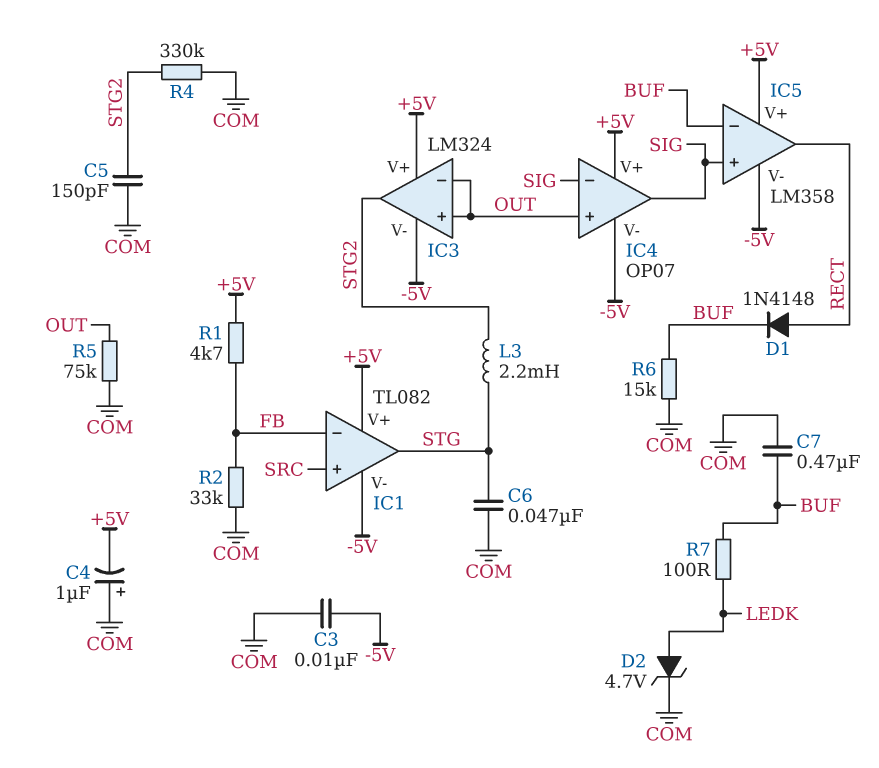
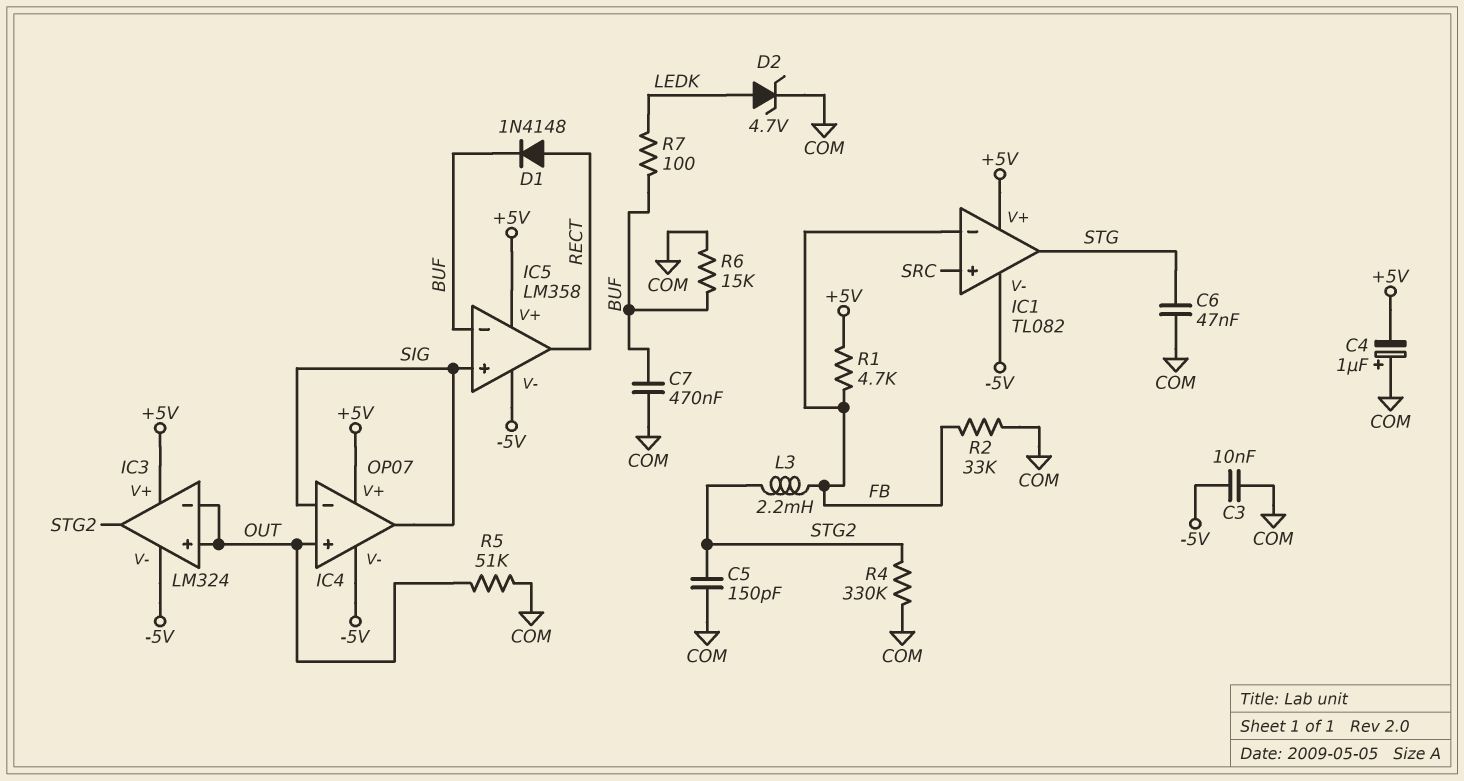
L3: 2.2mH (STG, STG2) -> 2.2mH (FB, STG2)
R5: 75k (COM, OUT) -> 51k (COM, OUT)

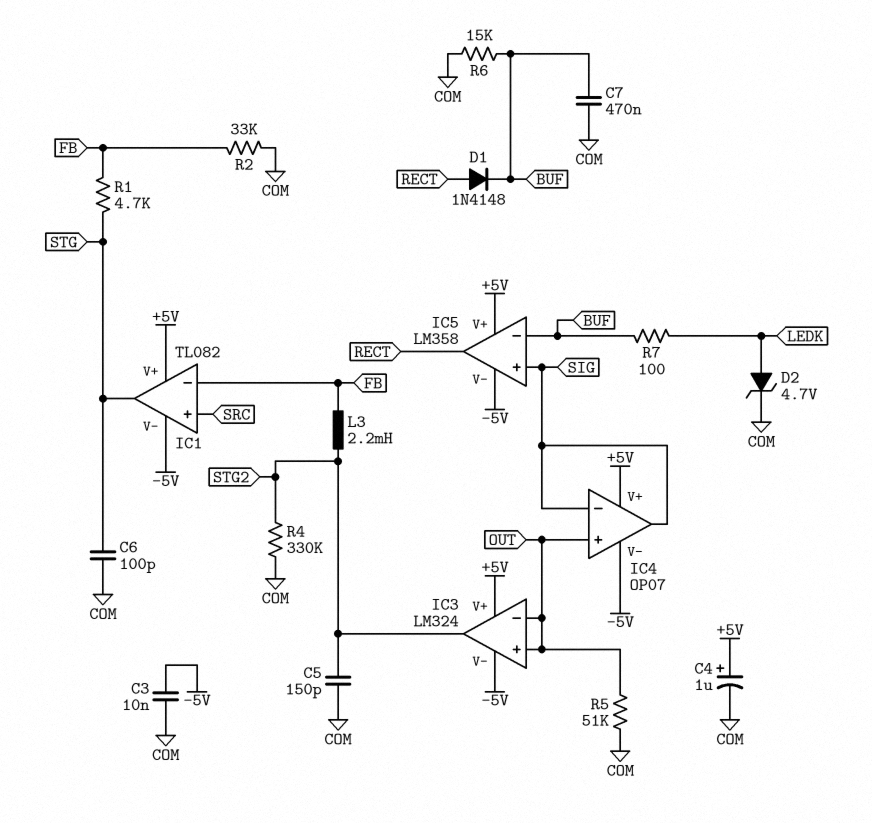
C4: 1uF (plus COM, minus +5V) -> 1uF (plus +5V, minus COM)
C6: 47nF (COM, STG) -> 100pF (COM, STG)
R1: 4.7k (+5V, FB) -> 4.7k (FB, STG)

